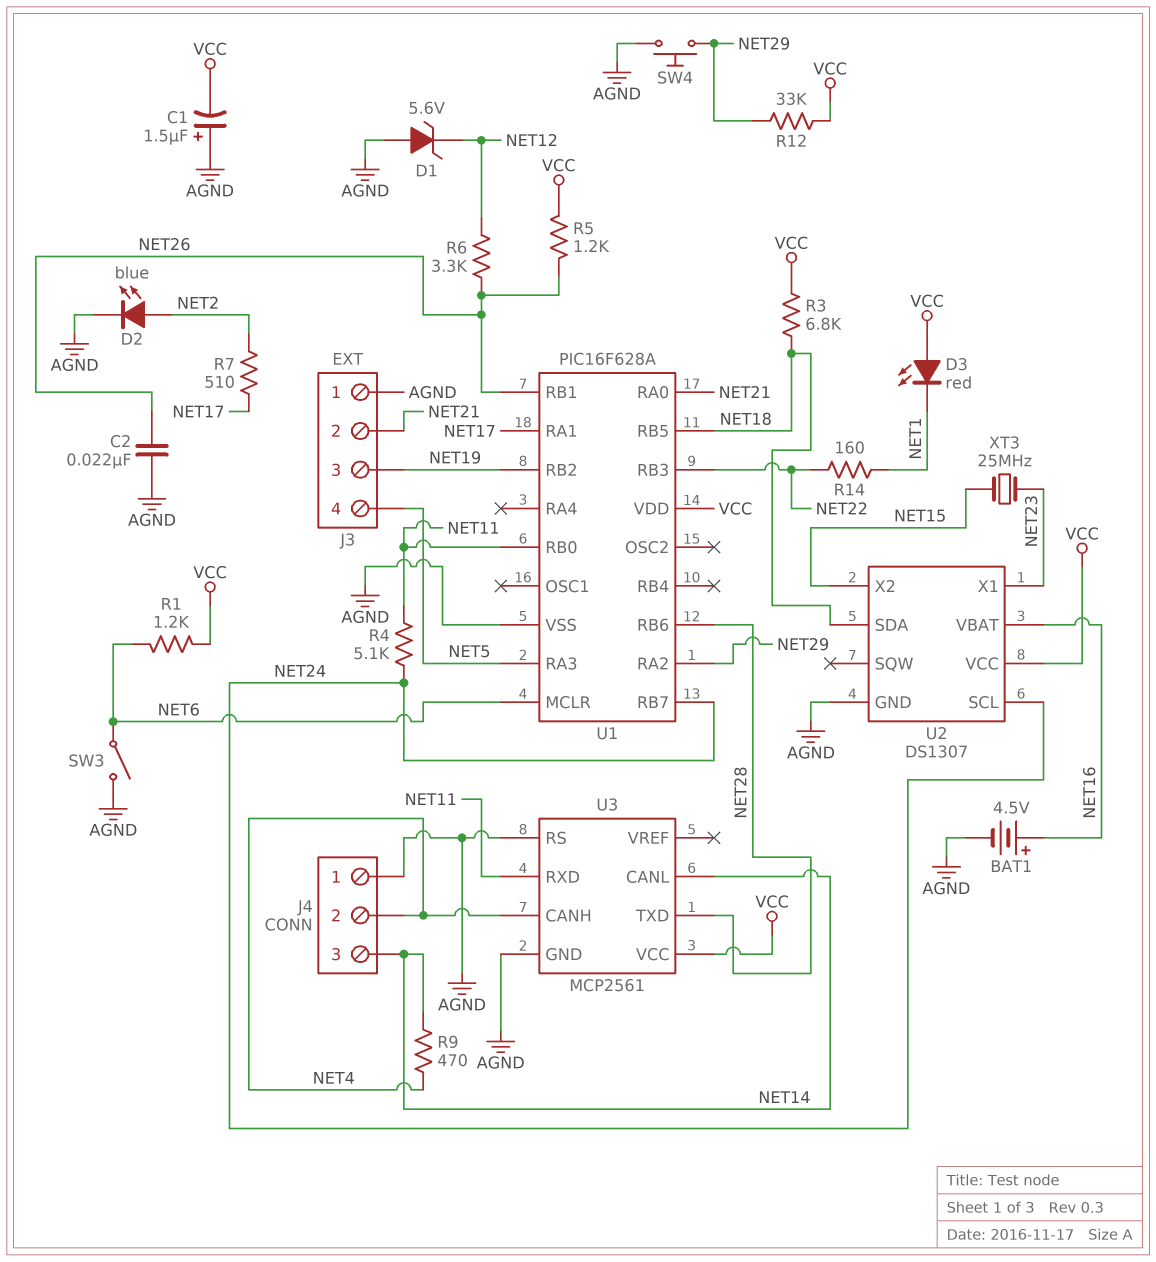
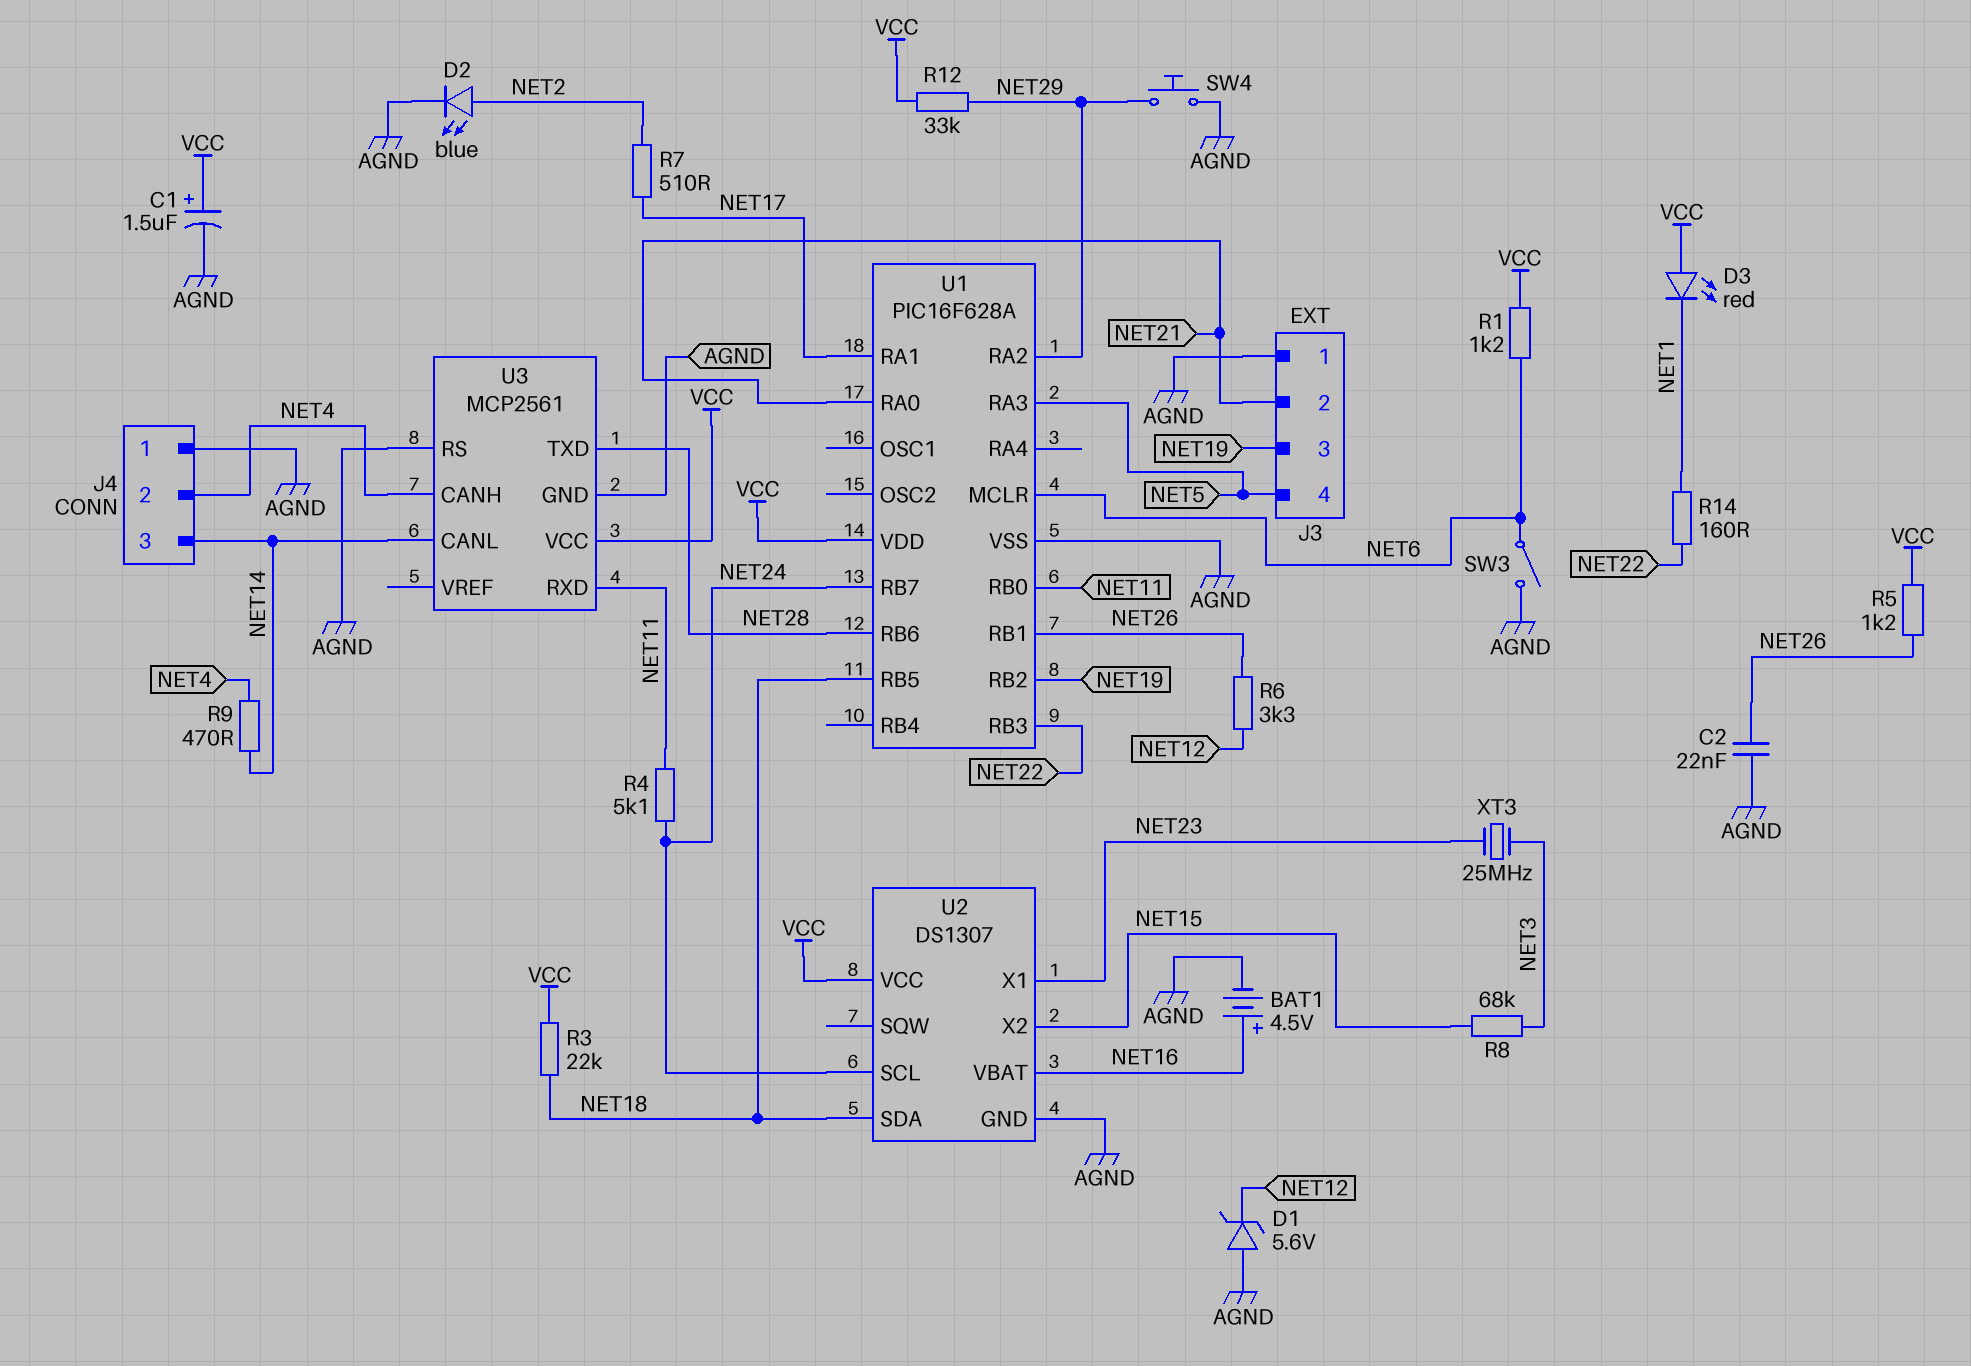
C1: 1.5uF (plus AGND, minus VCC) -> 1.5uF (plus VCC, minus AGND)
R3: 6.8k (NET18, VCC) -> 22k (NET18, VCC)
R8: none -> 68k (NET3, NET15)
XT3: 25MHz (NET15, NET23) -> 25MHz (NET3, NET23)

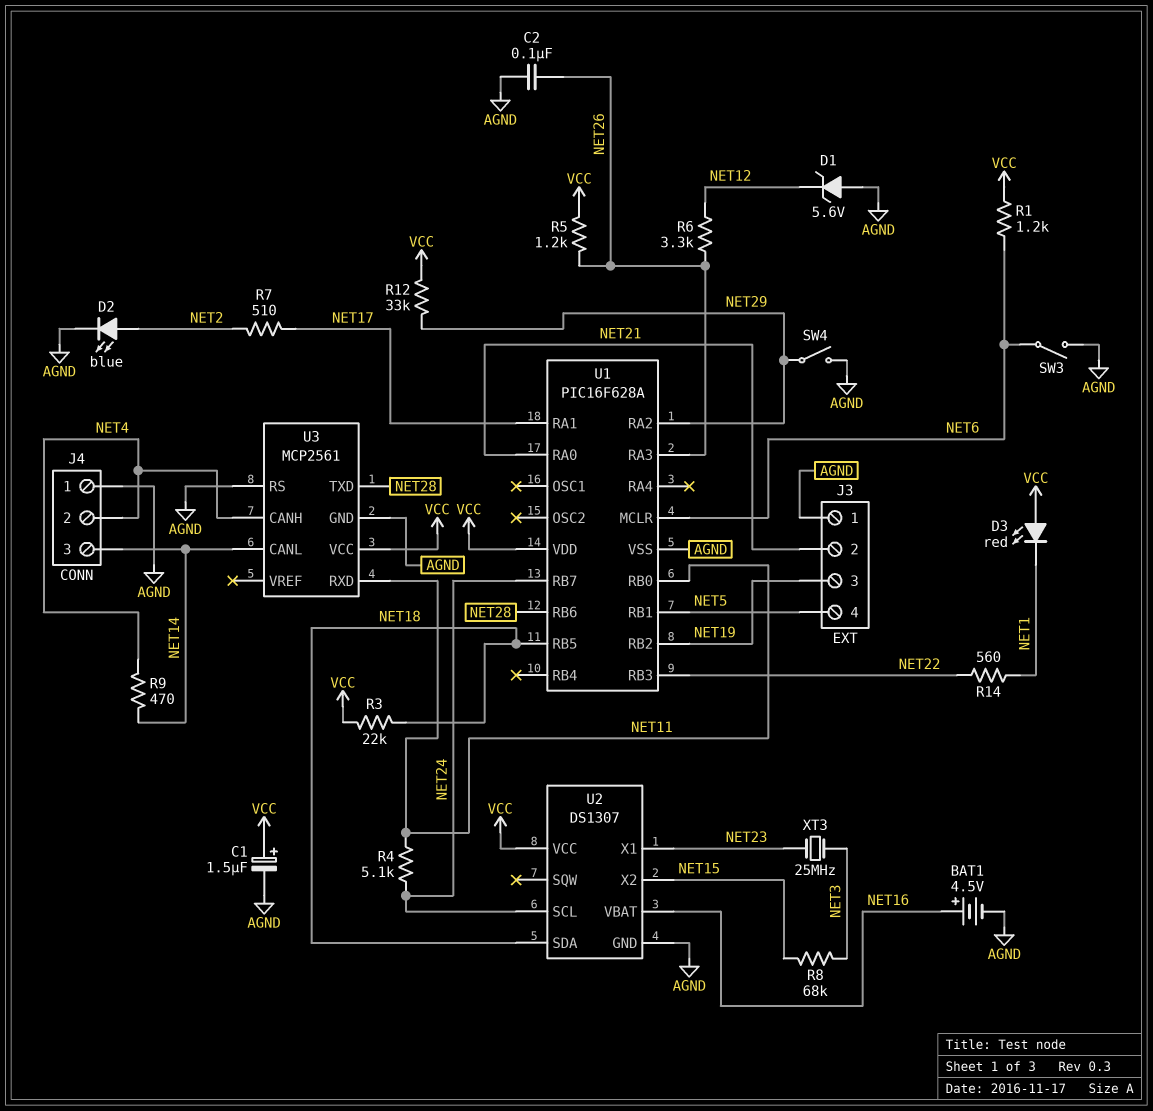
C2: 22nF (AGND, NET26) -> 100nF (AGND, NET26)
R14: 160 (NET1, NET22) -> 560 (NET1, NET22)
SW4: button (AGND, NET29) -> switch (AGND, NET29)
U1 pin RA3: NET5 -> NET26
U1 pin RB1: NET26 -> NET5

